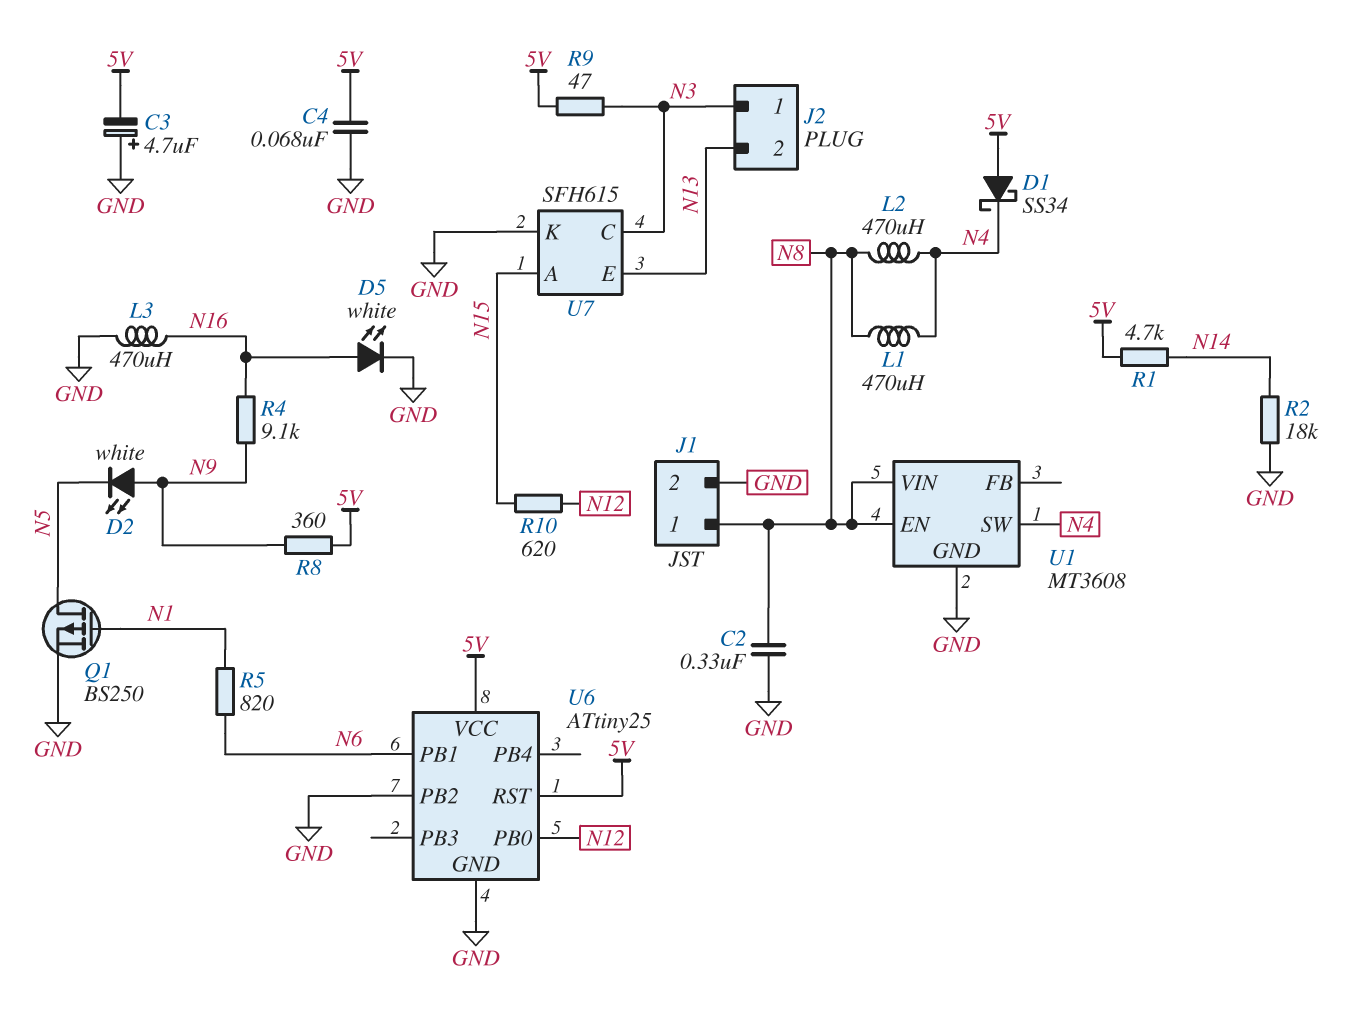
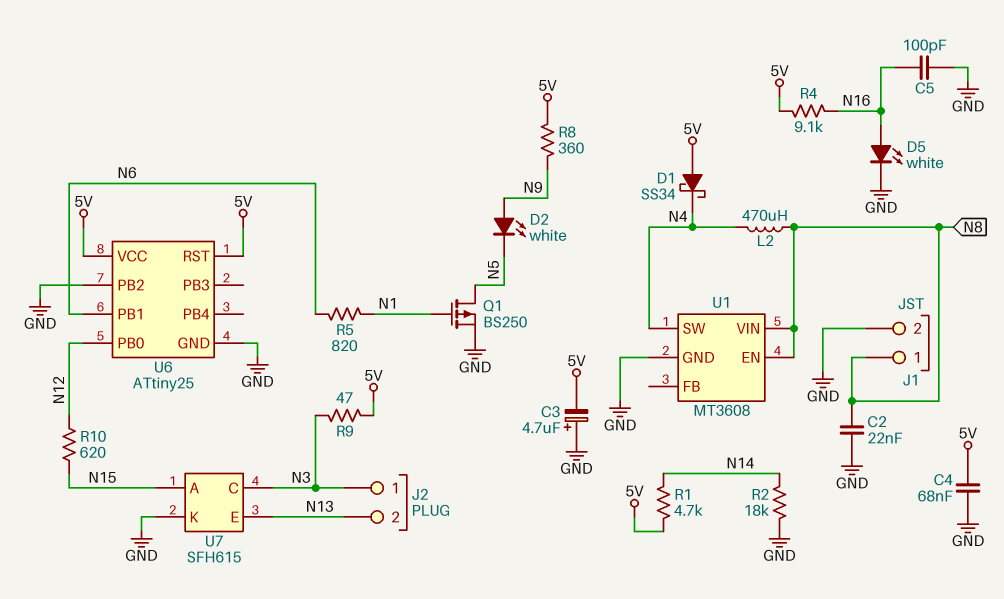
C2: 330nF (GND, N8) -> 22nF (GND, N8)
C5: none -> 100pF (GND, N16)
L1: 470uH (N4, N8) -> none
L3: 470uH (GND, N16) -> none
R4: 9.1k (N9, N16) -> 9.1k (5V, N16)

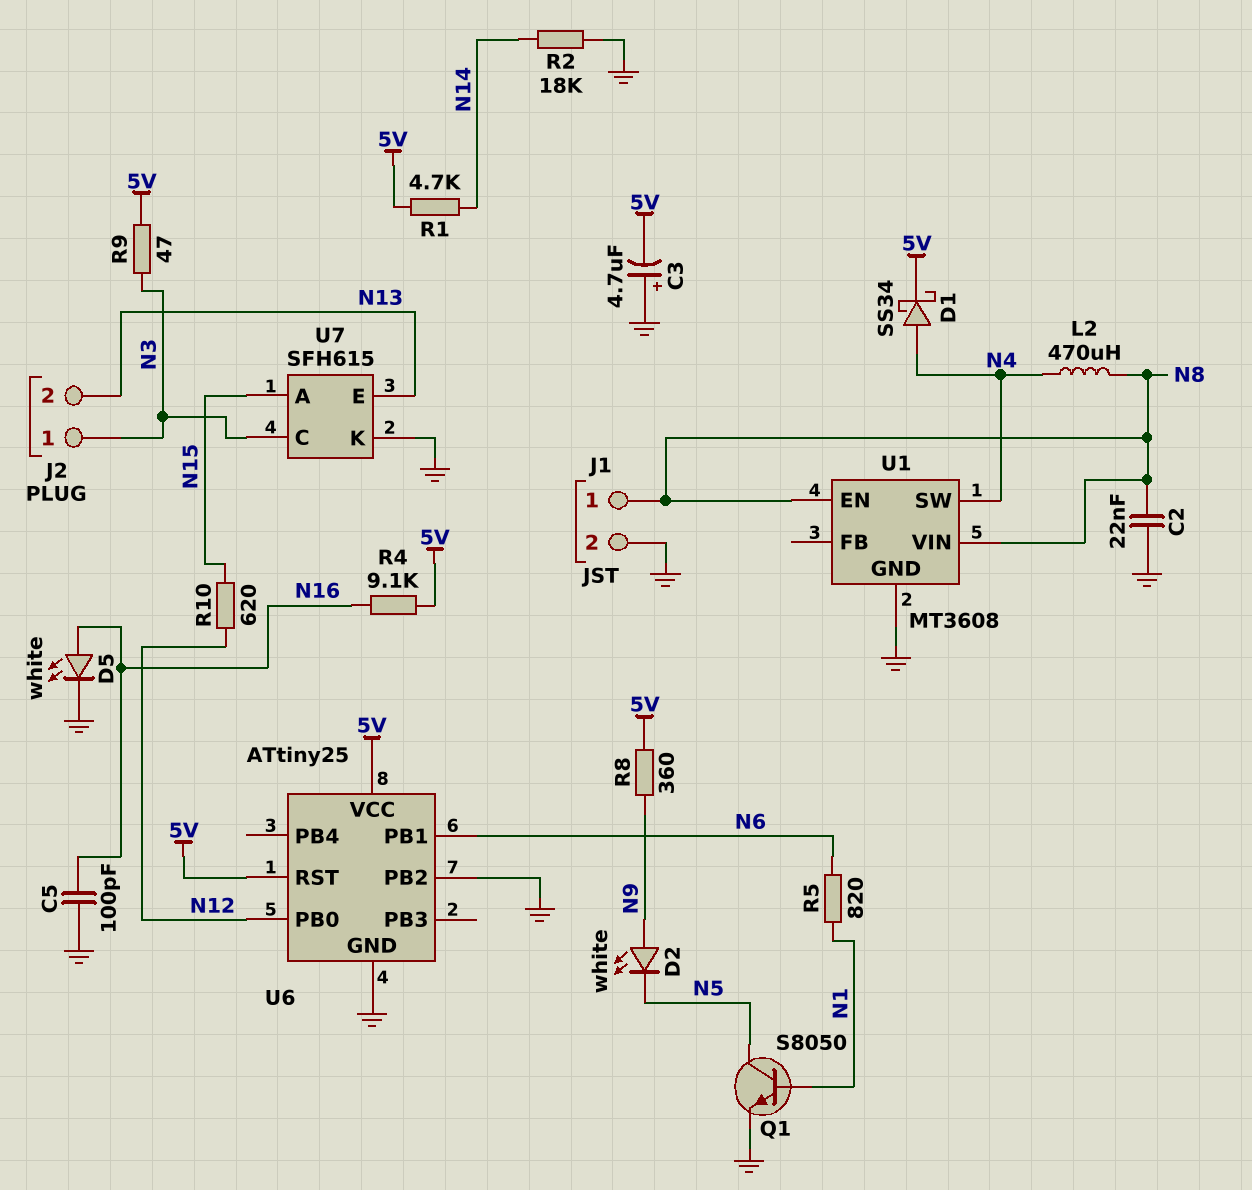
C4: 68nF (5V, GND) -> none
D1: schottky SS34 (A 5V, K N4) -> schottky SS34 (A N4, K 5V)
Q1: PMOS BS250 (G N1, D N5, S GND) -> NPN S8050 (B N1, C N5, E GND)

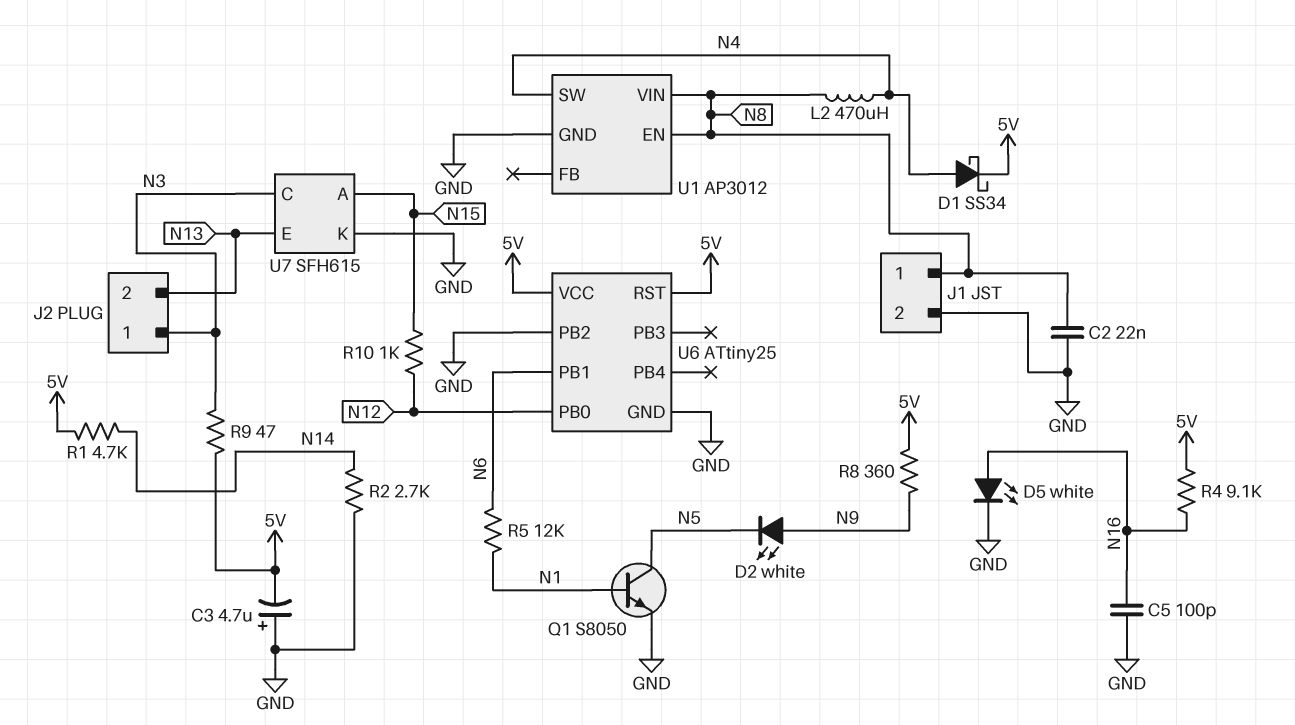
R2: 18k (GND, N14) -> 2.7k (GND, N14)
R5: 820 (N1, N6) -> 12k (N1, N6)
R10: 620 (N12, N15) -> 1k (N12, N15)
U1: MT3608 -> AP3012

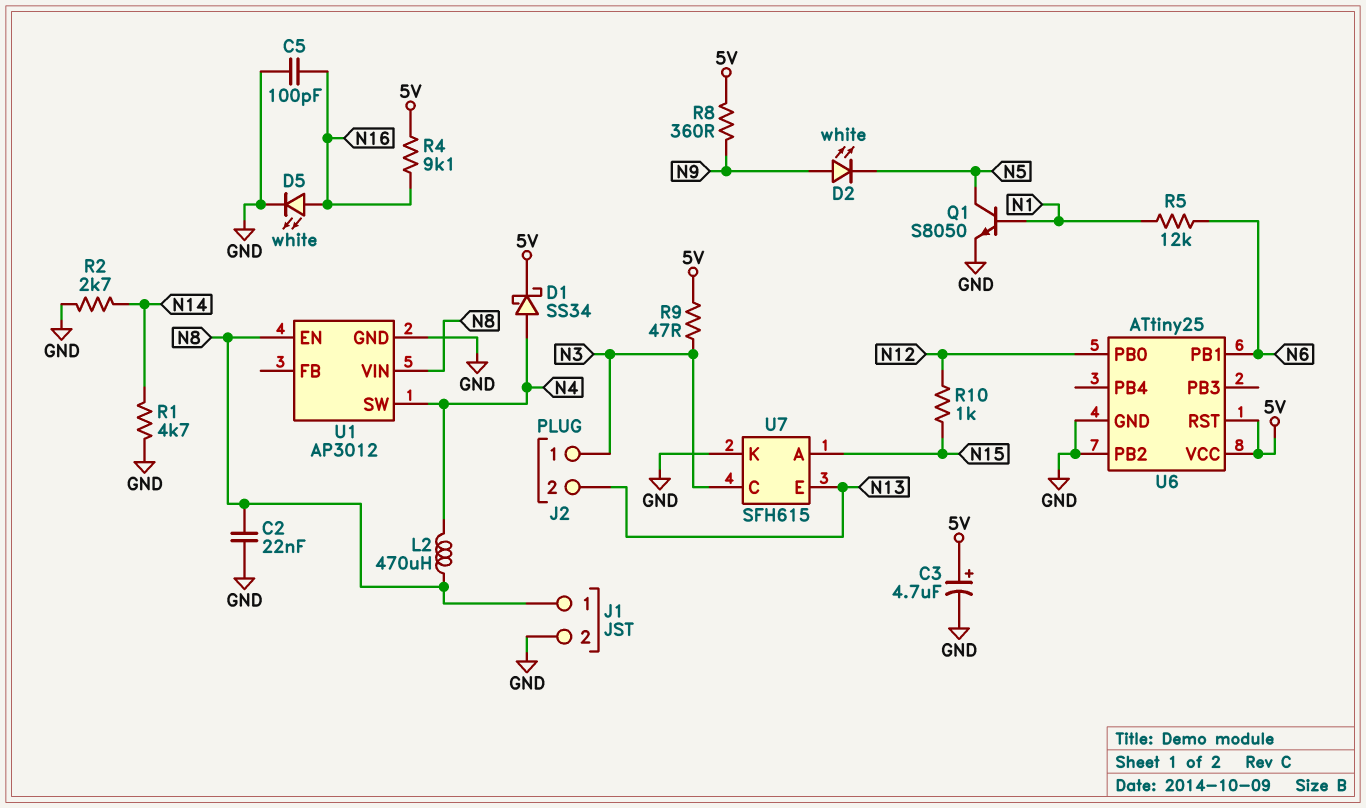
C3: 4.7uF (plus GND, minus 5V) -> 4.7uF (plus 5V, minus GND)
R1: 4.7k (5V, N14) -> 4.7k (GND, N14)

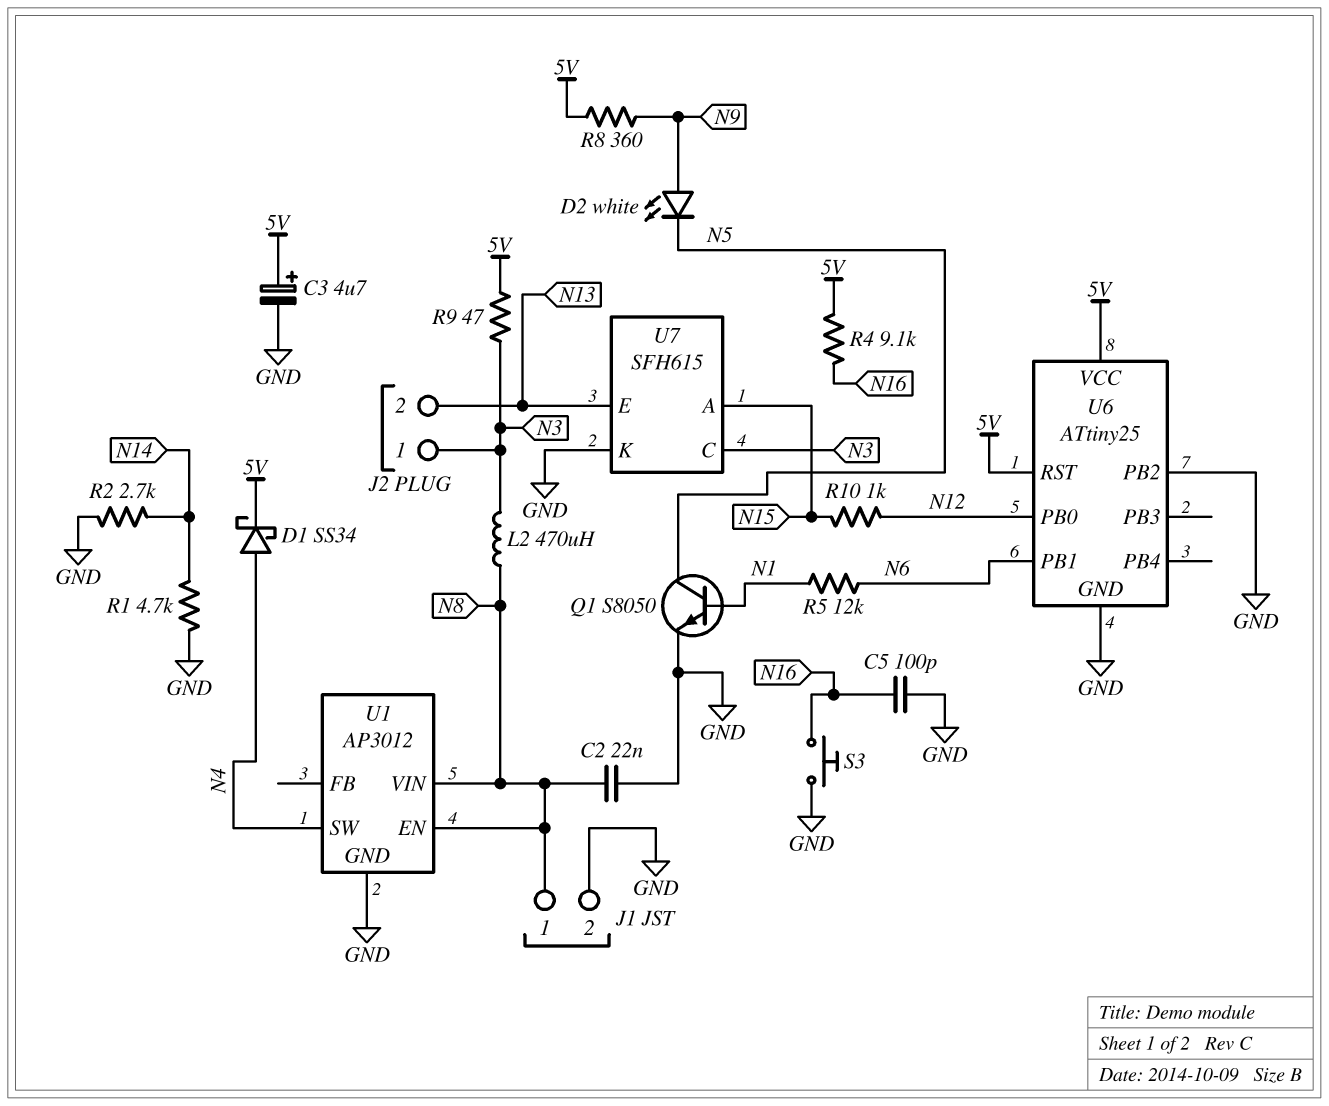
D5: LED white (A N16, K GND) -> none
L2: 470uH (N4, N8) -> 470uH (N3, N8)
S3: none -> button (GND, N16)

